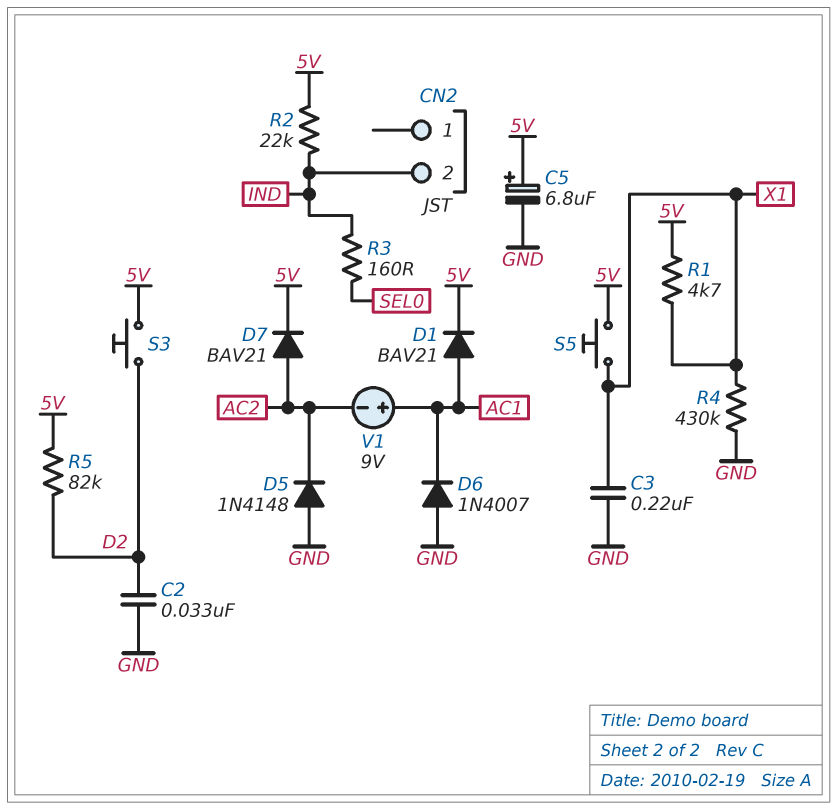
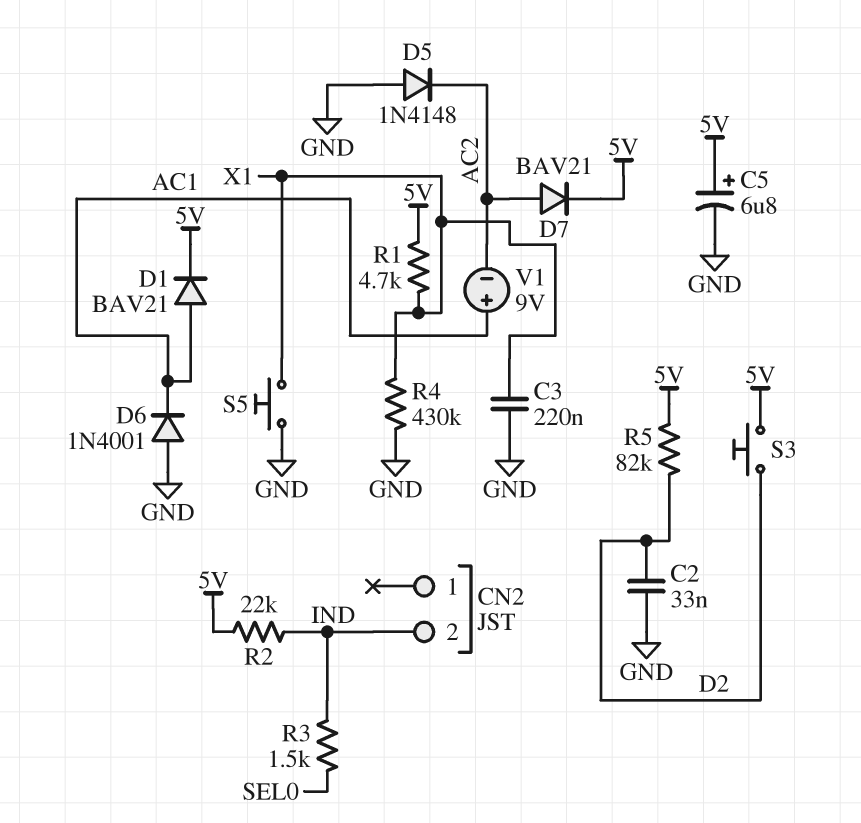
D6: diode 1N4007 (A GND, K AC1) -> diode 1N4001 (A GND, K AC1)
R3: 160 (IND, SEL0) -> 1.5k (IND, SEL0)
S5: button (5V, X1) -> button (GND, X1)

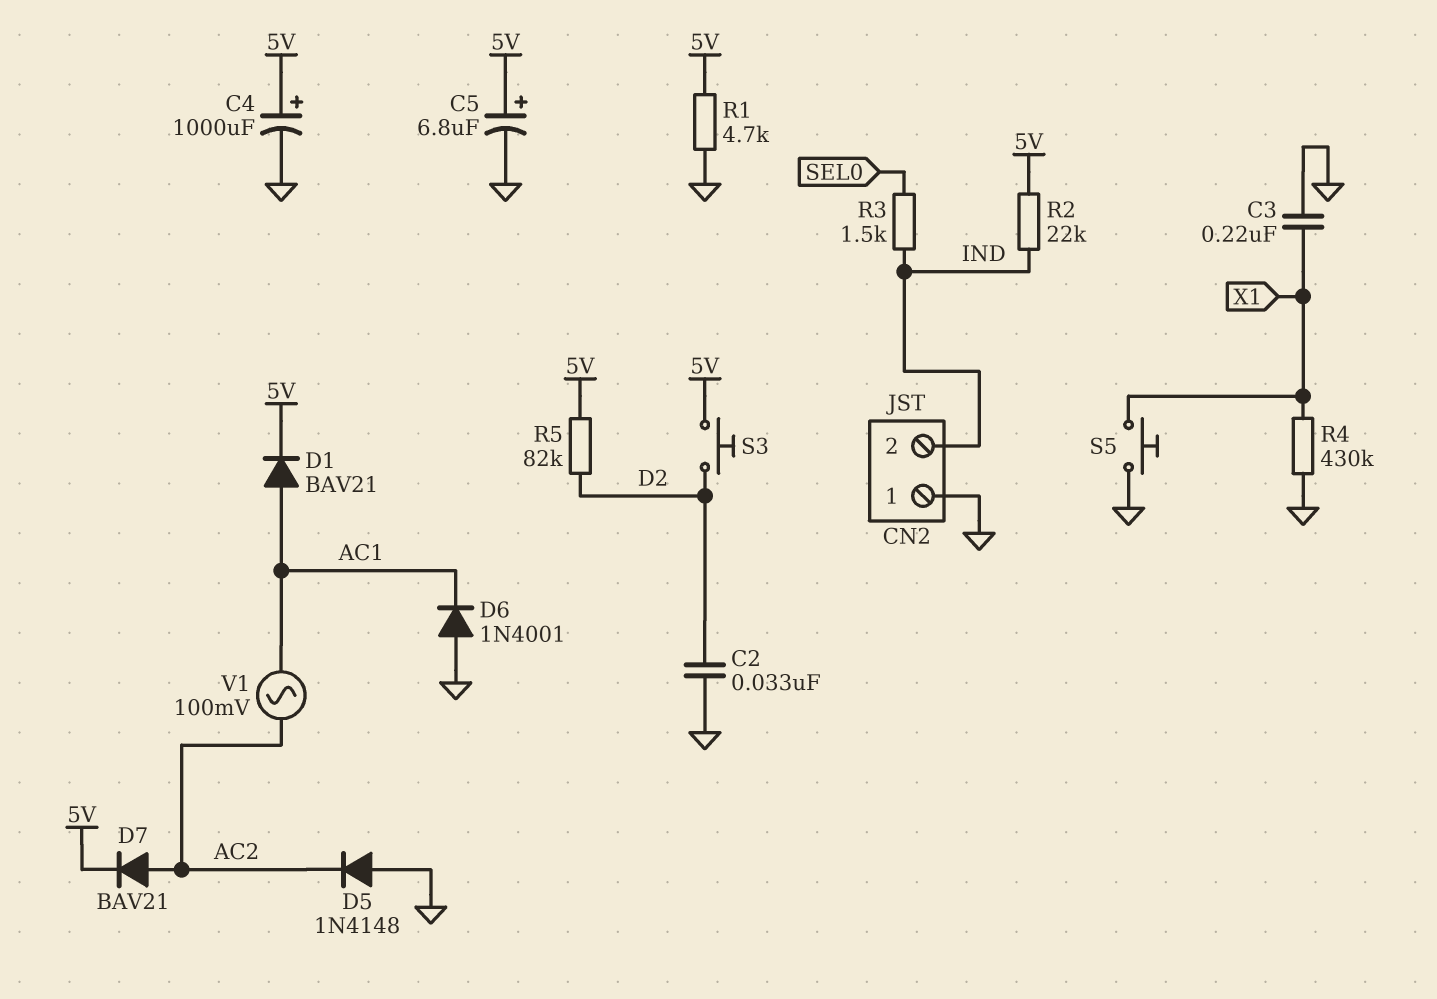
C4: none -> 1000uF (plus 5V, minus GND)
CN2 pin 1: none -> GND
R1: 4.7k (5V, X1) -> 4.7k (5V, GND)
V1: 9V (plus AC1, minus AC2) -> AC 100mV (AC1, AC2)

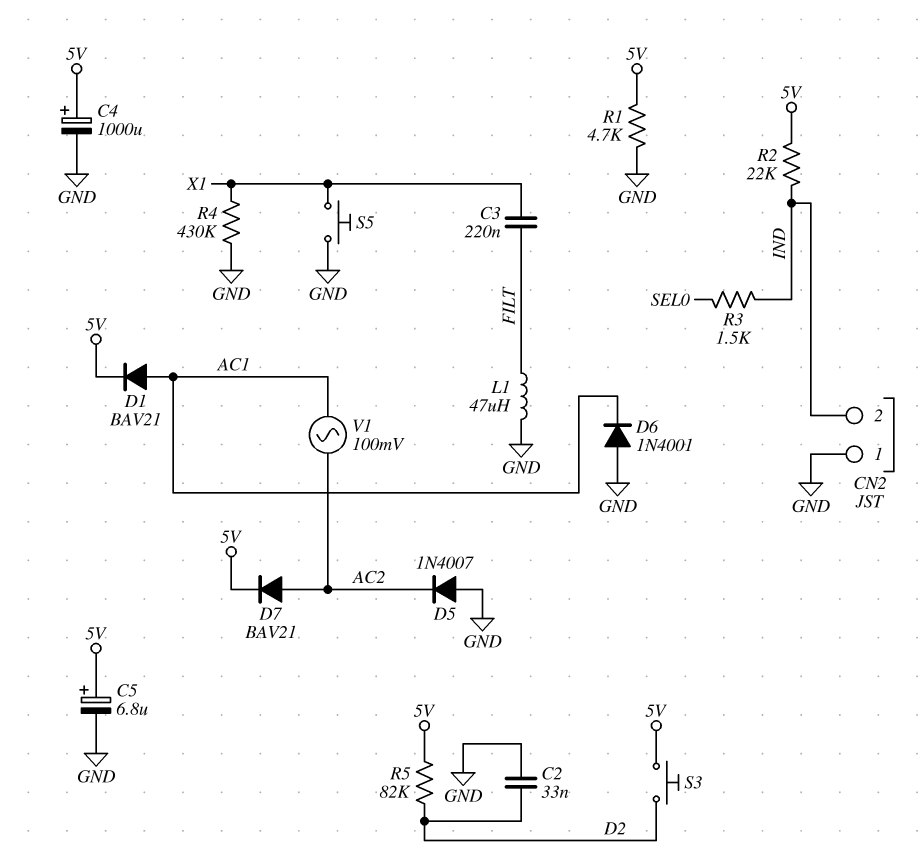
C3: 220nF (GND, X1) -> 220nF (FILT, X1)
D5: diode 1N4148 (A GND, K AC2) -> diode 1N4007 (A GND, K AC2)
L1: none -> 47uH (FILT, GND)

